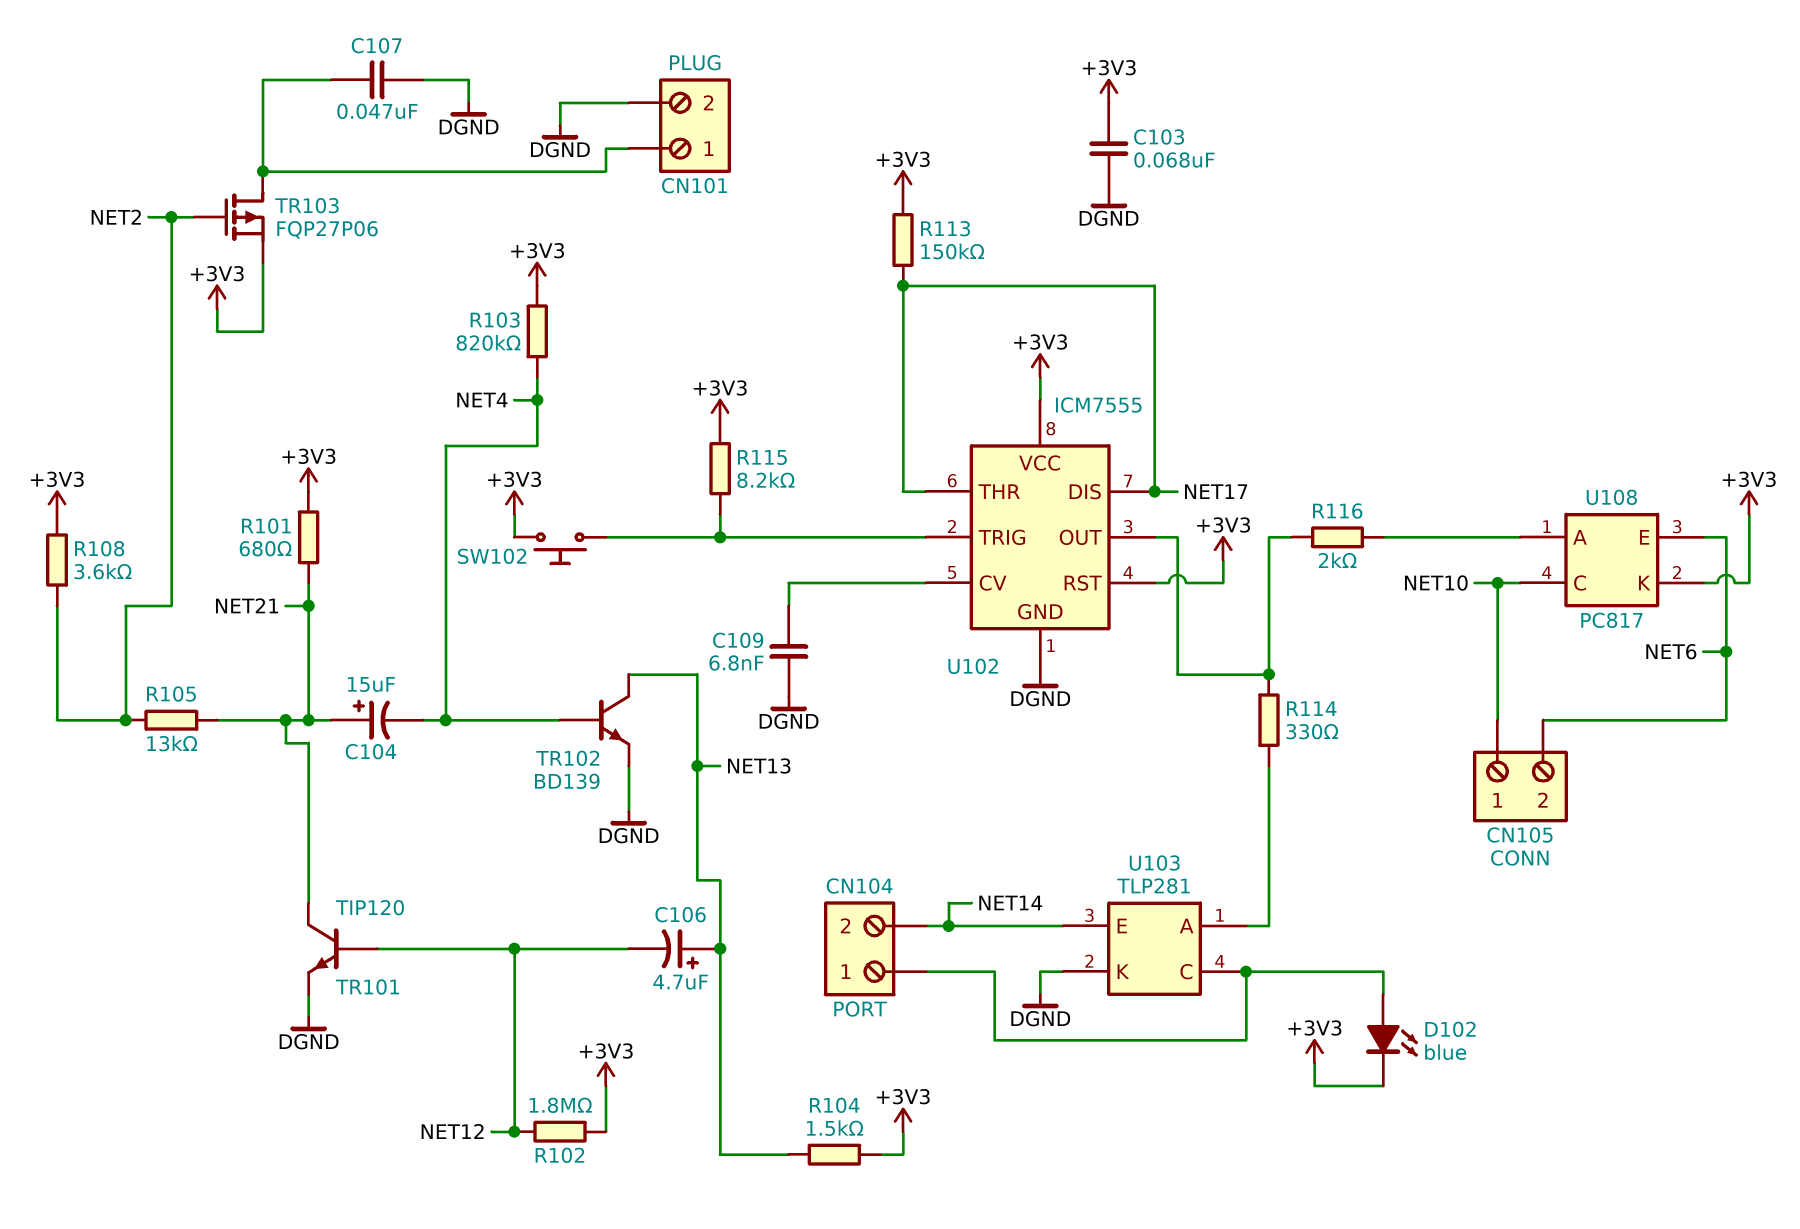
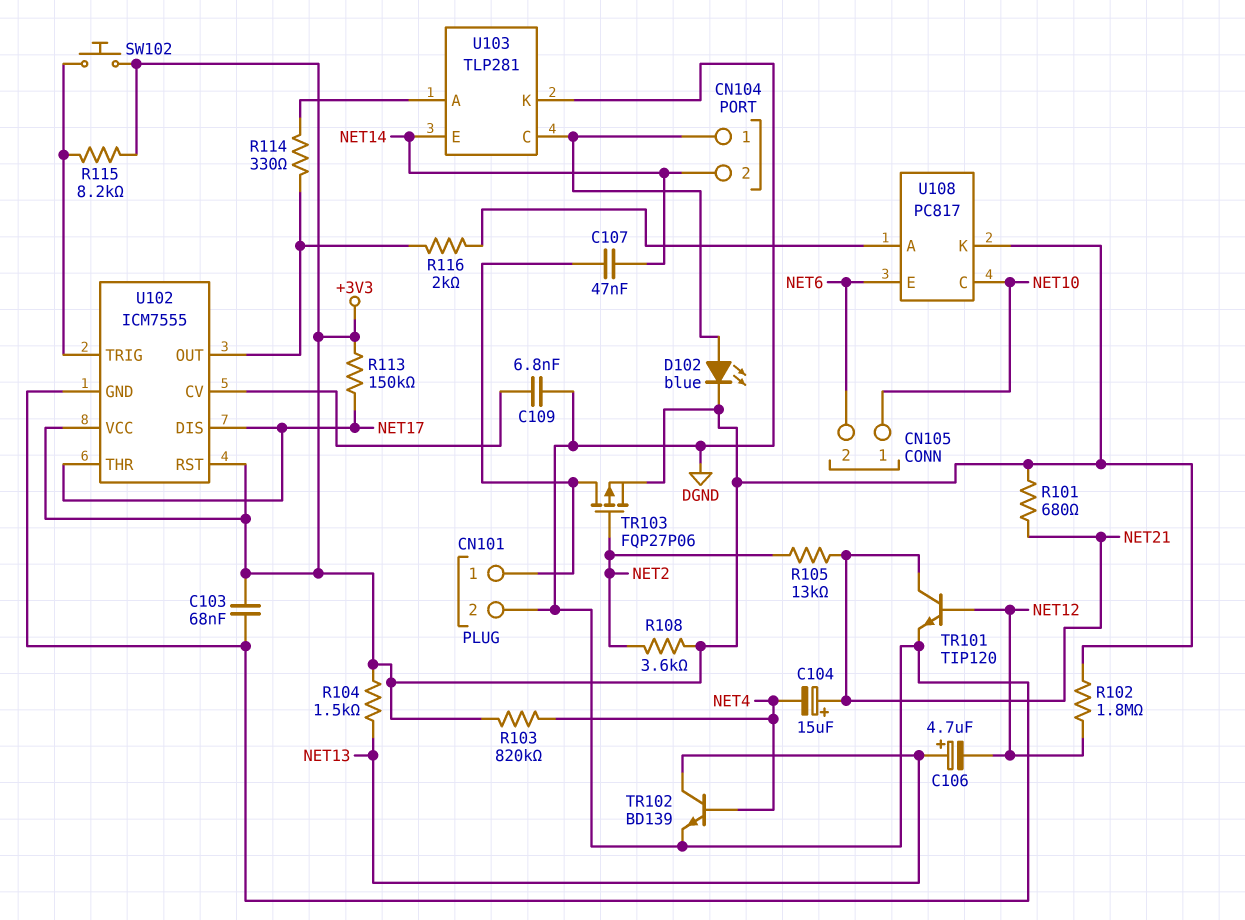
C107: 47nF (CN101/1, DGND) -> 47nF (CN101/1, NET14)

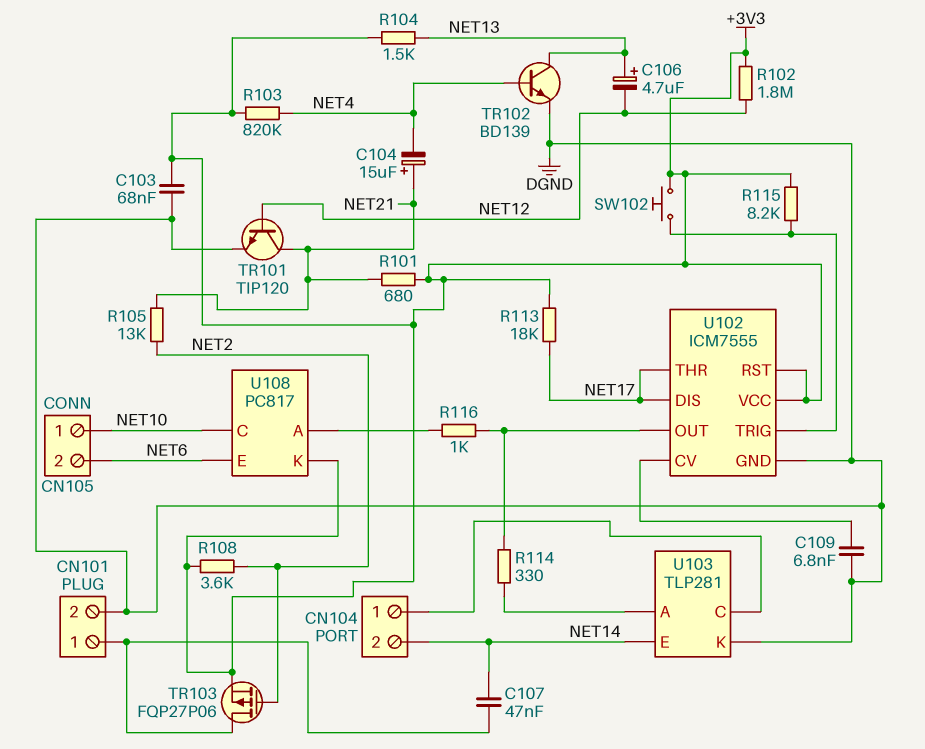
D102: LED blue (A CN104/1, K +3V3) -> none
R113: 150k (+3V3, NET17) -> 18k (+3V3, NET17)
R116: 2k (U102/OUT, U108/A) -> 1k (U102/OUT, U108/A)

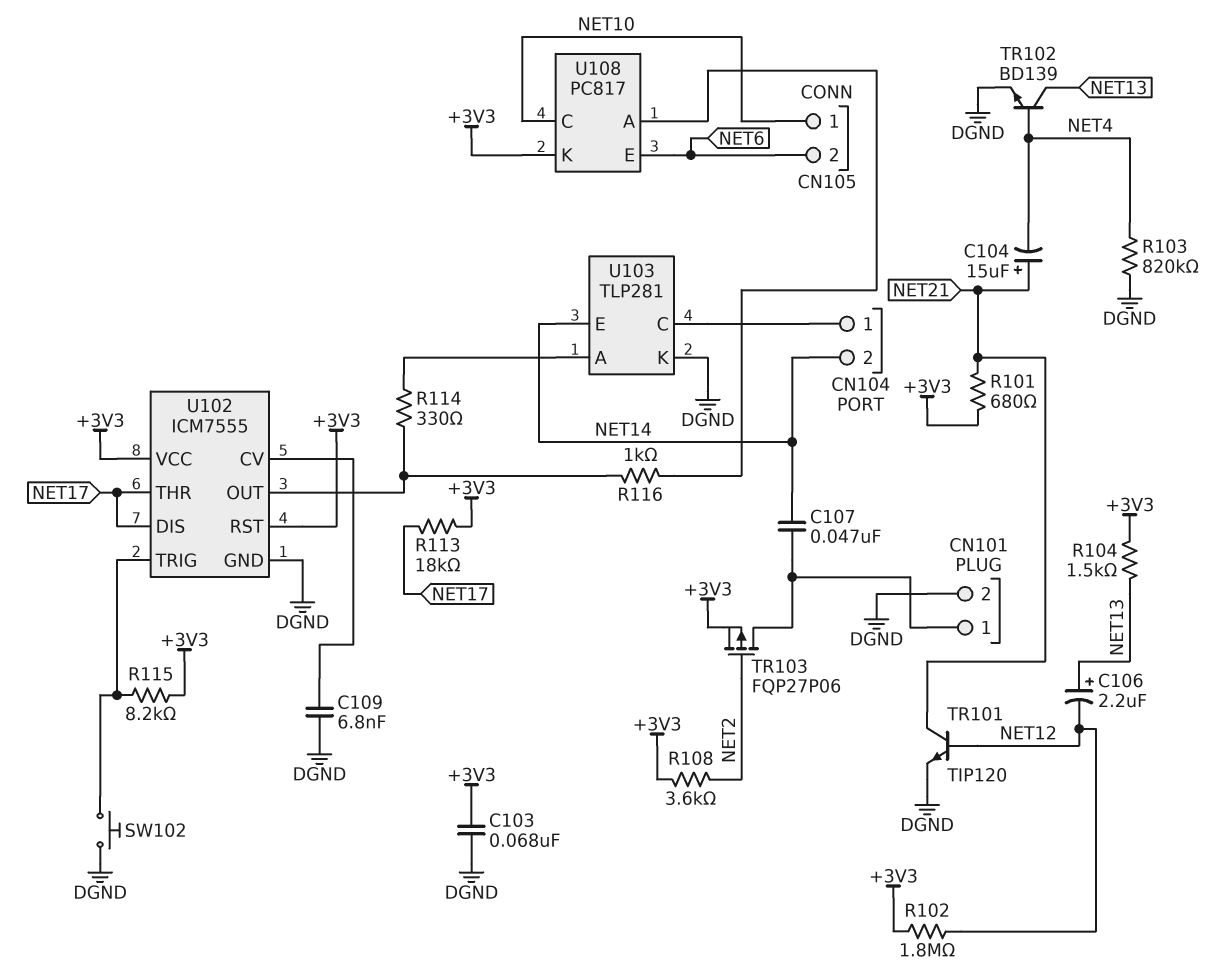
C106: 4.7uF (plus NET13, minus NET12) -> 2.2uF (plus NET13, minus NET12)
R103: 820k (+3V3, NET4) -> 820k (DGND, NET4)
R105: 13k (NET2, NET21) -> none
SW102: button (+3V3, U102/TRIG) -> button (DGND, U102/TRIG)

